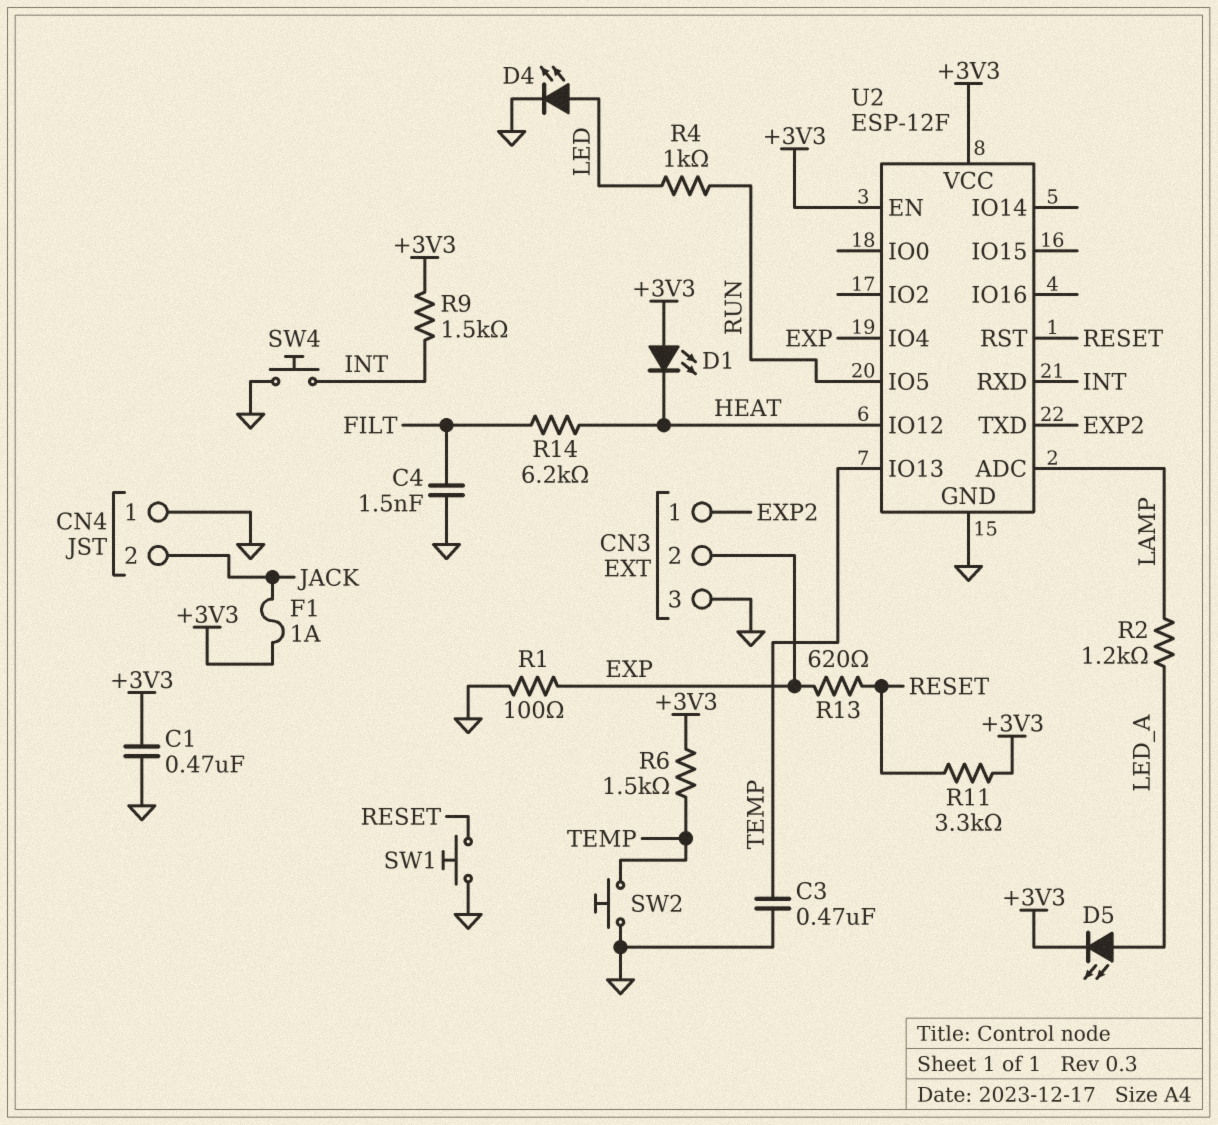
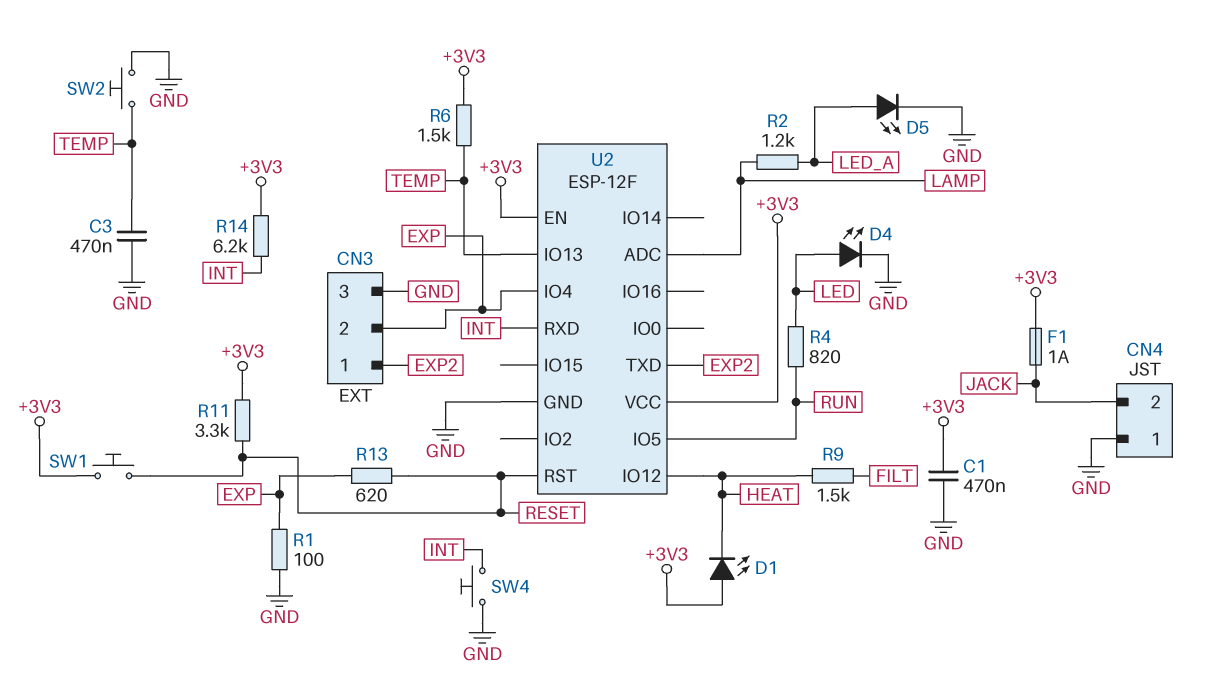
C4: 1.5nF (FILT, GND) -> none
D5: LED (A LED_A, K +3V3) -> LED (A LED_A, K GND)
R4: 1k (LED, RUN) -> 820 (LED, RUN)
R9: 1.5k (+3V3, INT) -> 1.5k (FILT, HEAT)
R14: 6.2k (FILT, HEAT) -> 6.2k (+3V3, INT)
SW1: button (GND, RESET) -> button (+3V3, RESET)

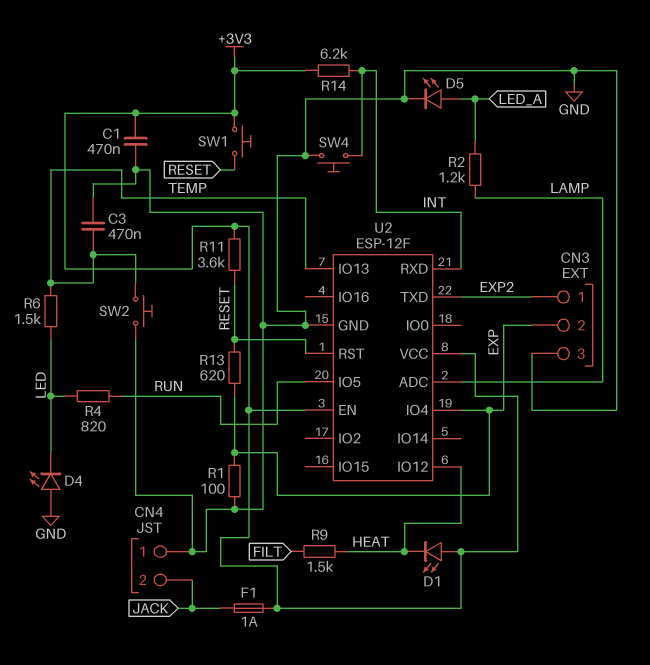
D4: LED (A LED, K GND) -> LED (A GND, K LED)
R6: 1.5k (+3V3, TEMP) -> 1.5k (LED, TEMP)
R11: 3.3k (+3V3, RESET) -> 3.6k (+3V3, RESET)

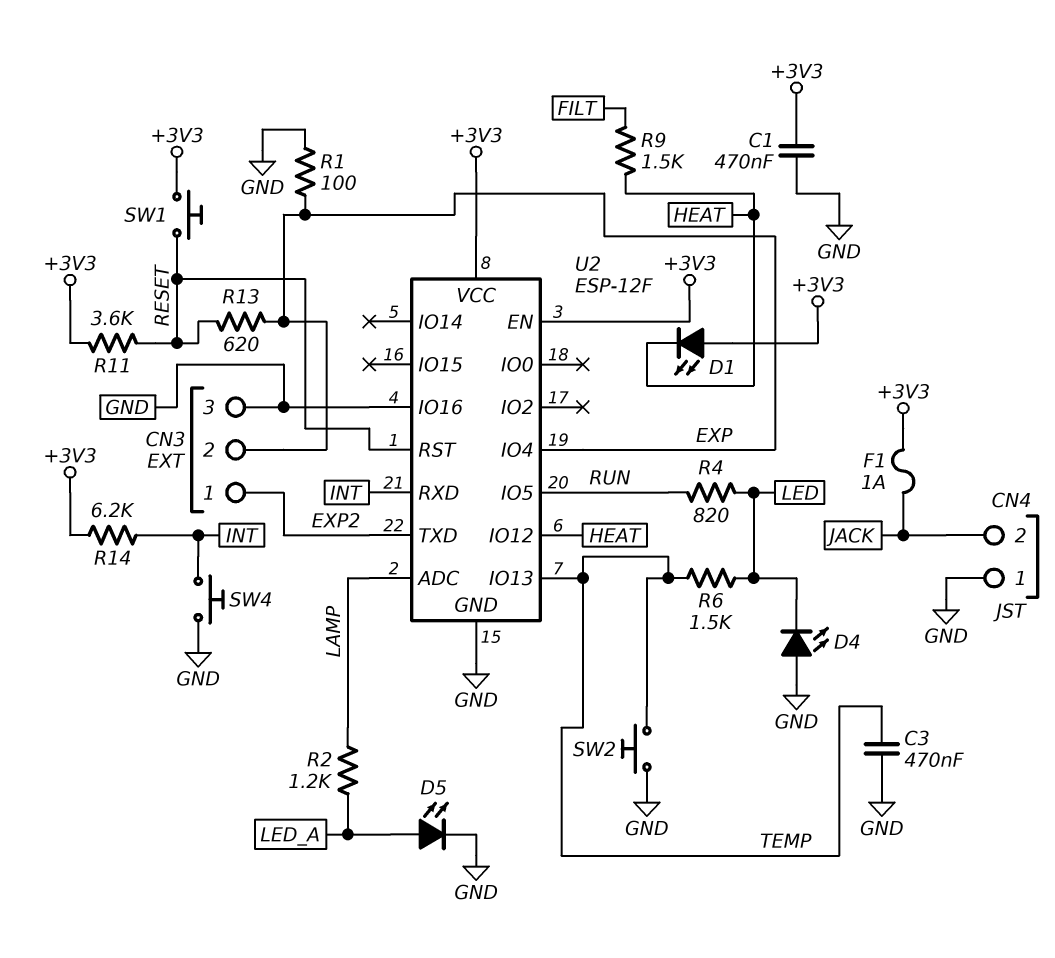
U2 pin IO16: none -> GND

